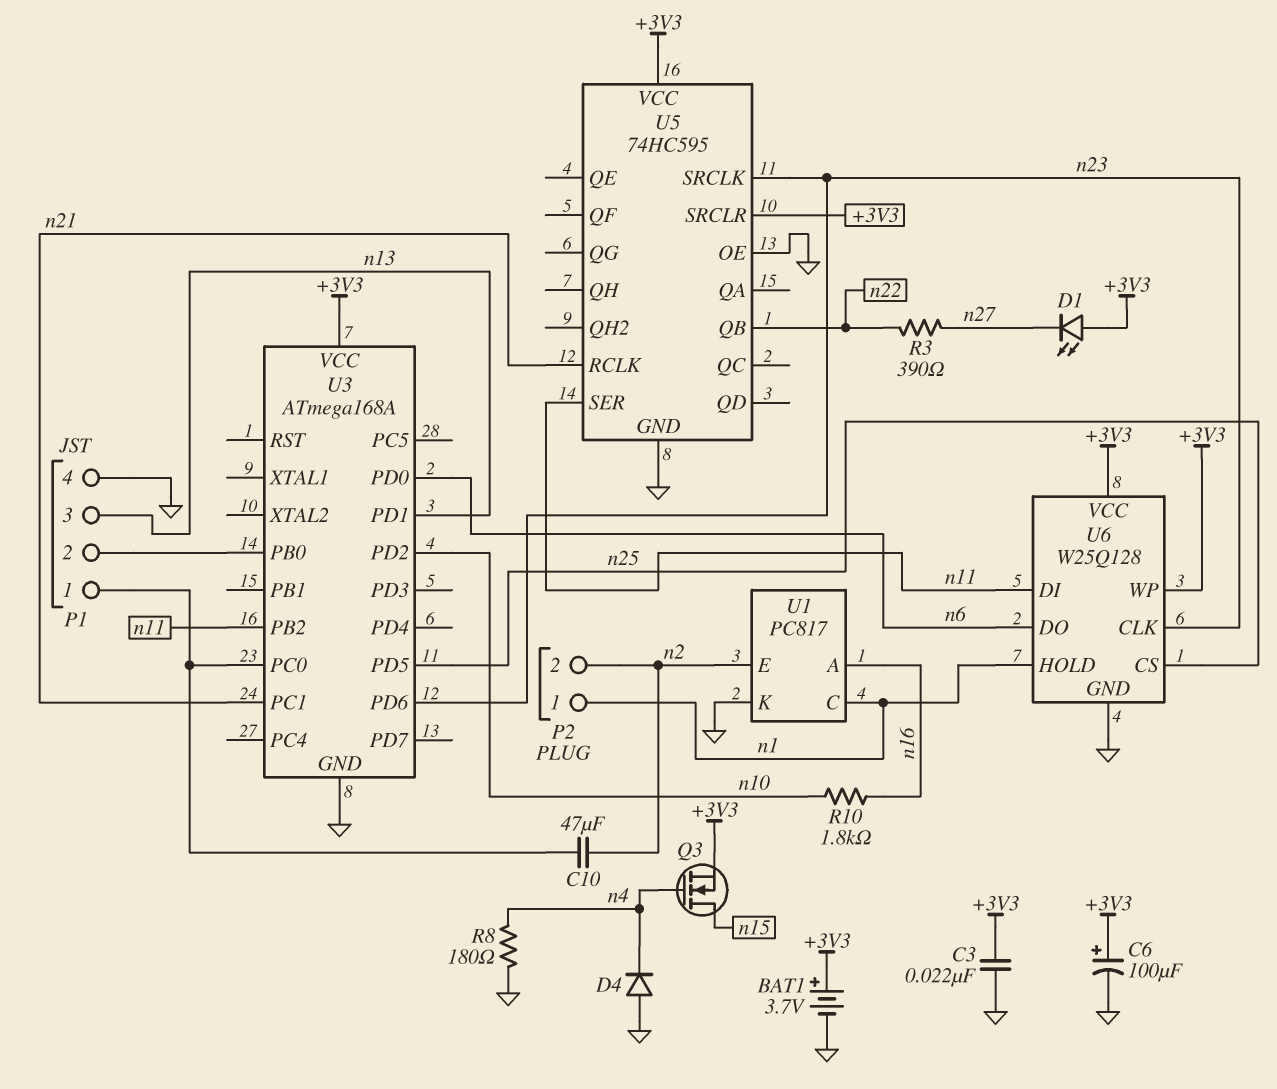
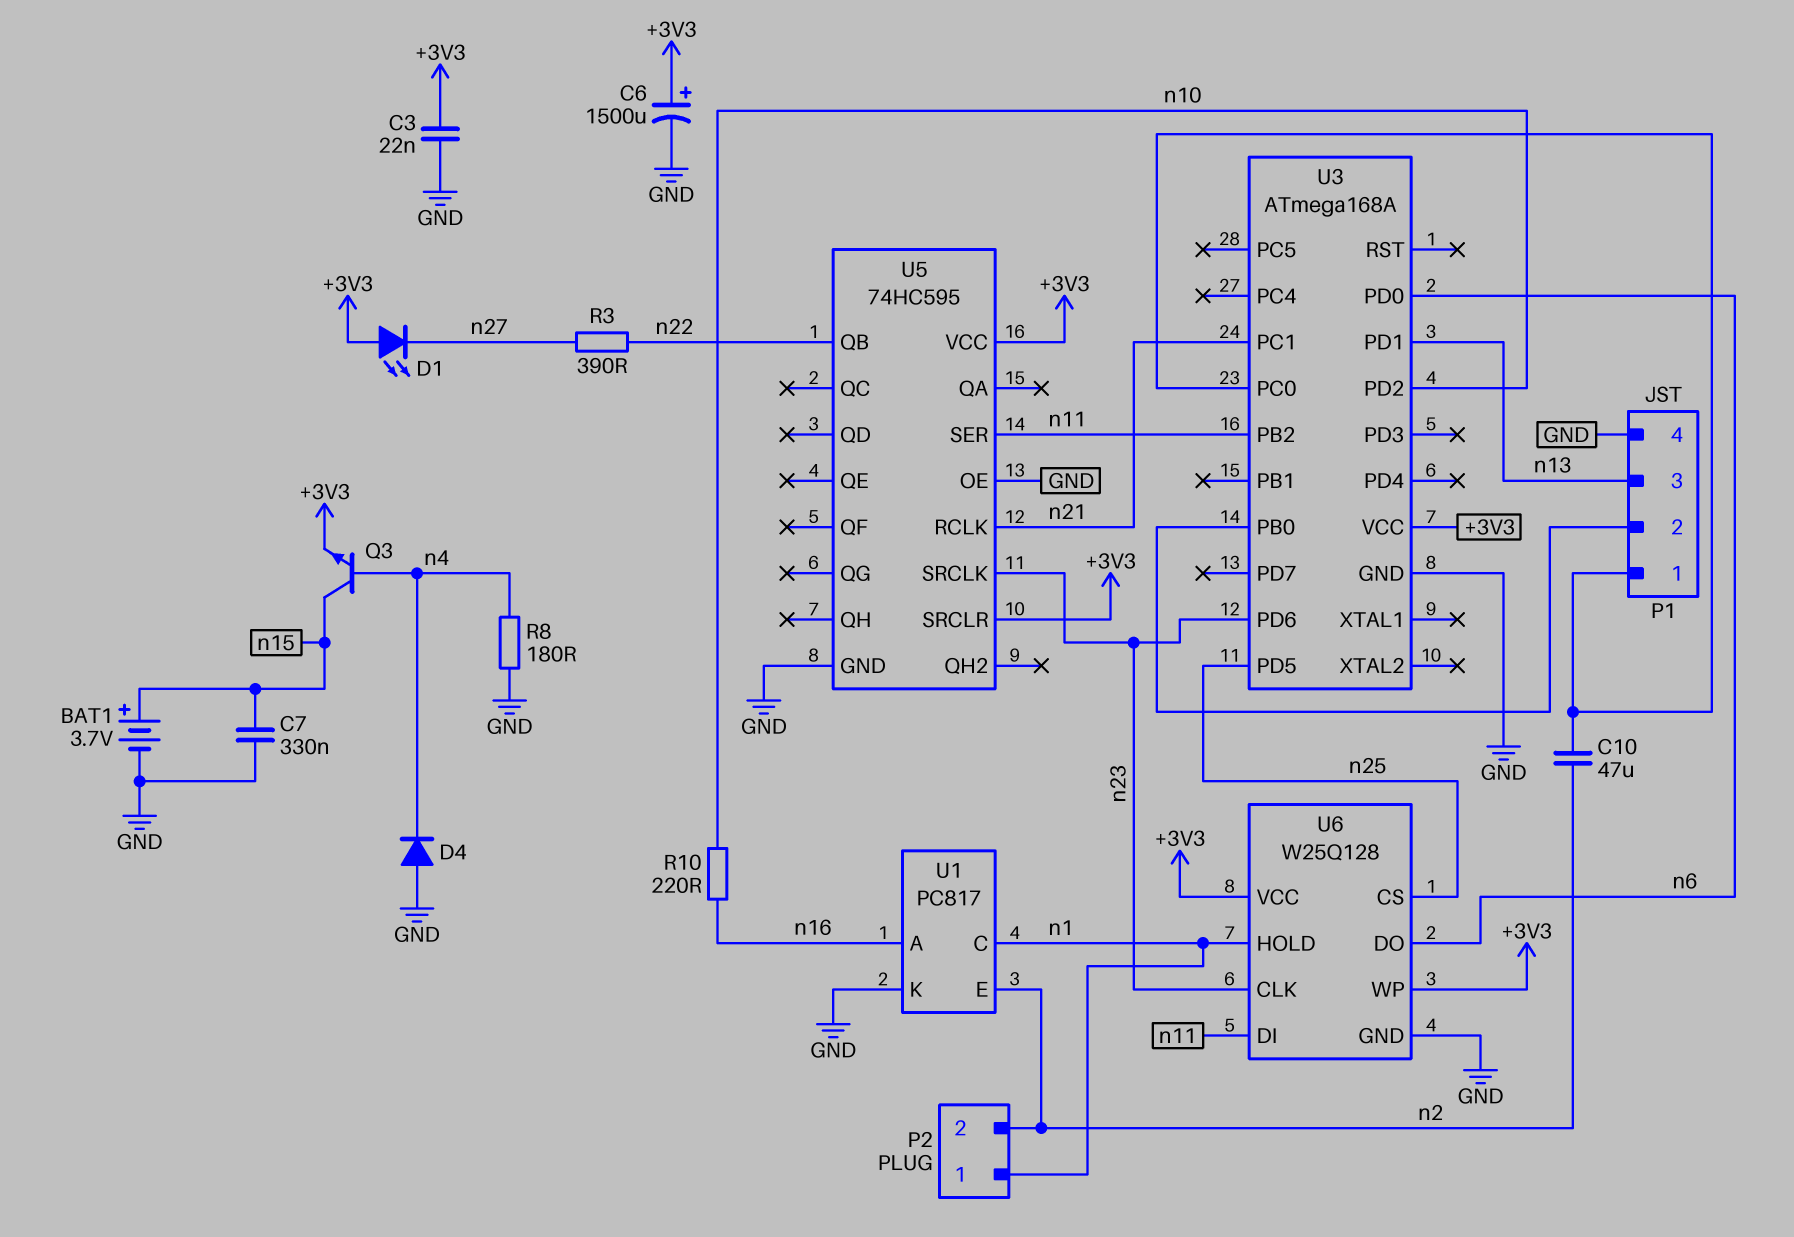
BAT1: 3.7V (plus +3V3, minus GND) -> 3.7V (plus n15, minus GND)
C6: 100uF (plus +3V3, minus GND) -> 1500uF (plus +3V3, minus GND)
C7: none -> 330nF (GND, n15)
Q3: NMOS (G n4, D n15, S +3V3) -> NPN (B n4, C n15, E +3V3)
R10: 1.8k (n10, n16) -> 220 (n10, n16)

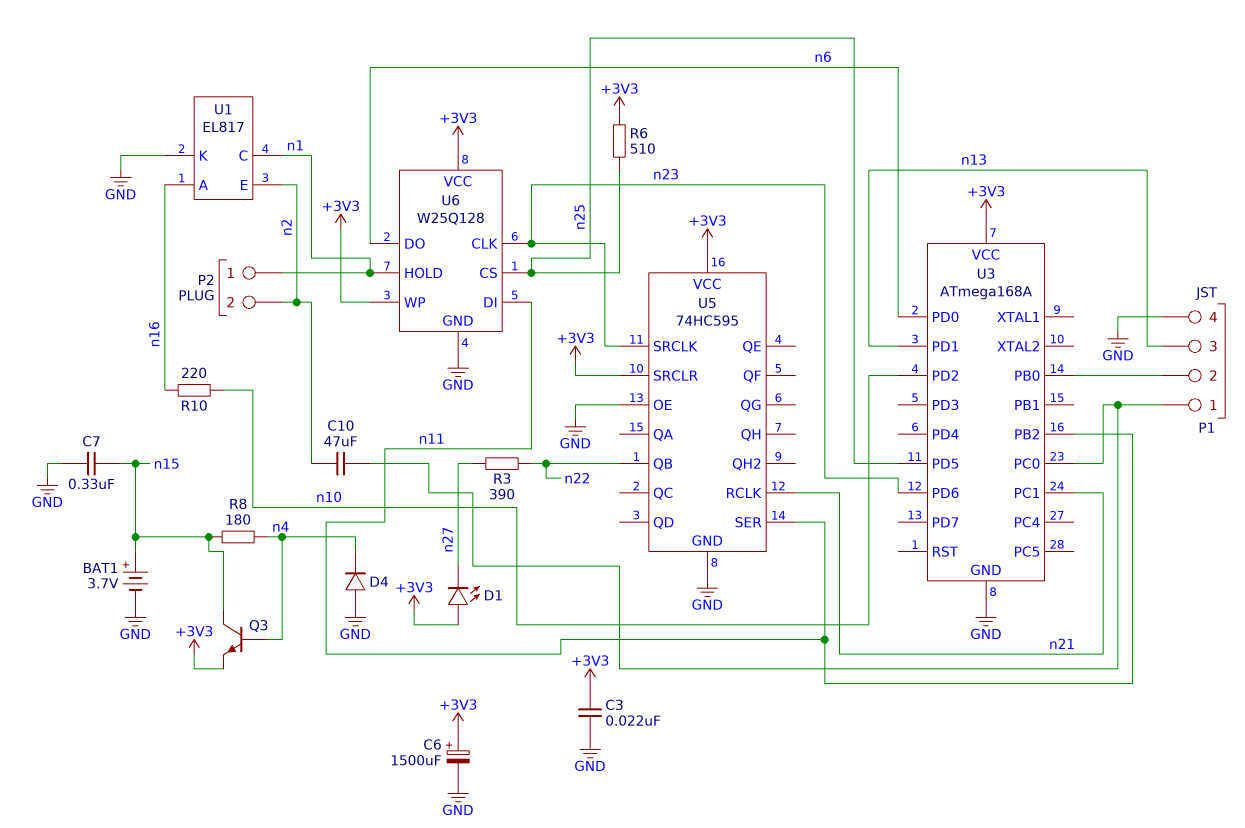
R6: none -> 510 (+3V3, n25)
R8: 180 (GND, n4) -> 180 (n4, n15)
U1: PC817 -> EL817

